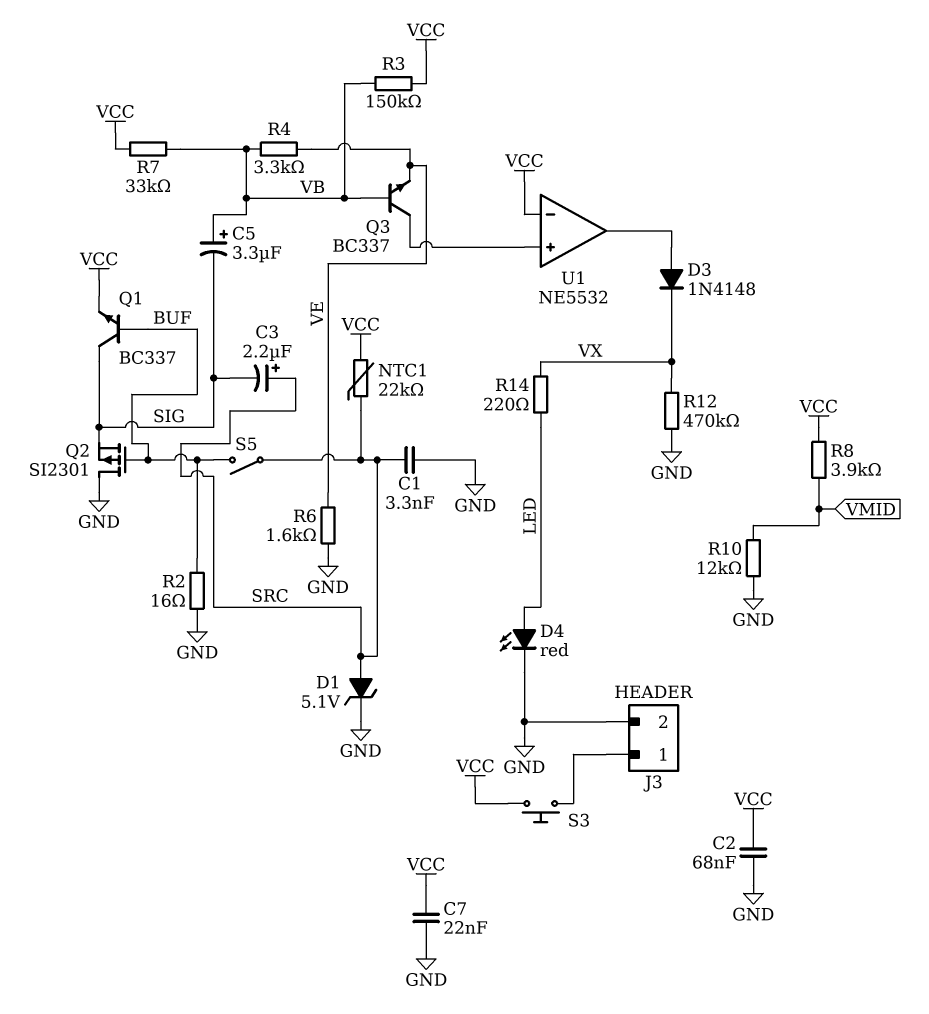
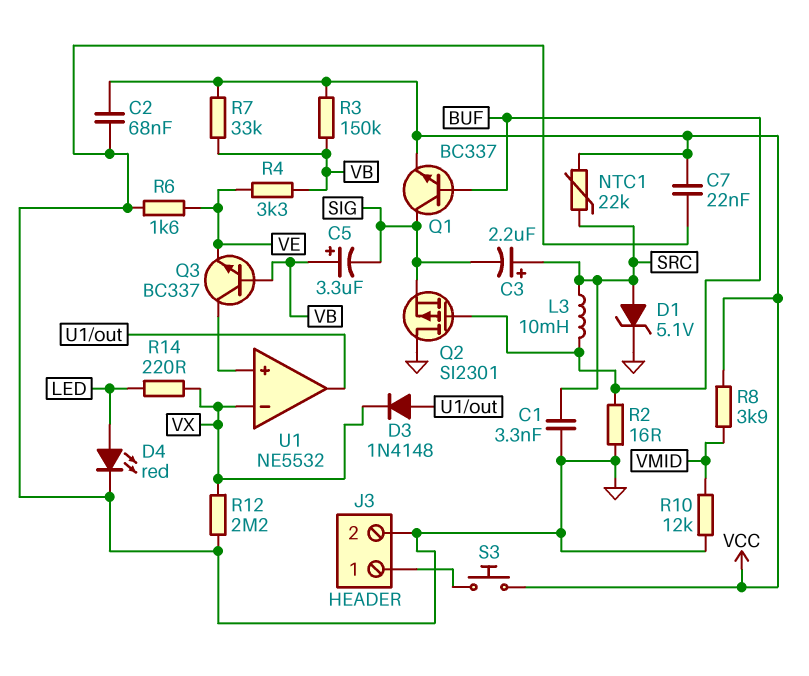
L3: none -> 10mH (BUF, SRC)
R12: 470k (GND, VX) -> 2.2M (GND, VX)
S5: switch (BUF, SRC) -> none
U1 pin in-: VCC -> VX

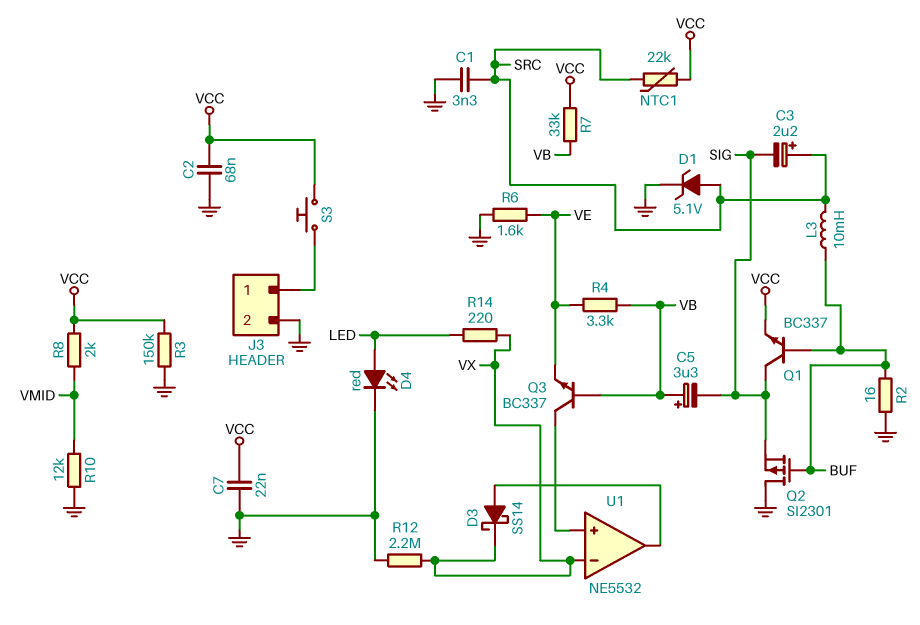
D3: diode 1N4148 (A U1/out, K VX) -> schottky SS14 (A U1/out, K VX)
R3: 150k (VB, VCC) -> 150k (GND, VCC)
R8: 3.9k (VCC, VMID) -> 2k (VCC, VMID)

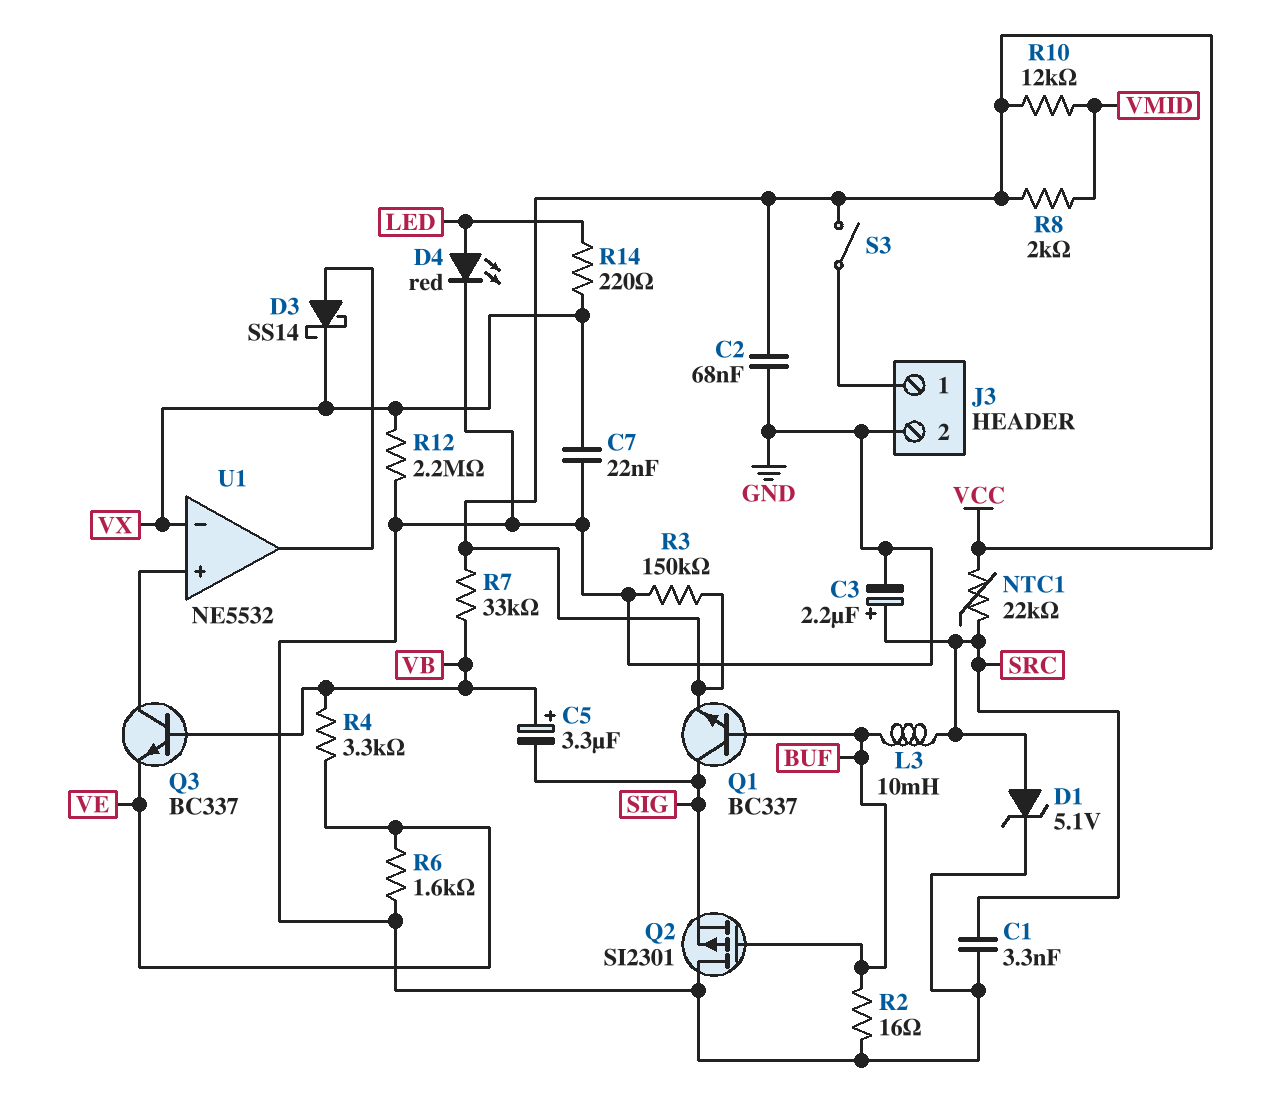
C3: 2.2uF (plus SRC, minus SIG) -> 2.2uF (plus SRC, minus GND)
C7: 22nF (GND, VCC) -> 22nF (GND, VX)
R10: 12k (GND, VMID) -> 12k (VCC, VMID)
S3: button (J3/1, VCC) -> switch (J3/1, VCC)

